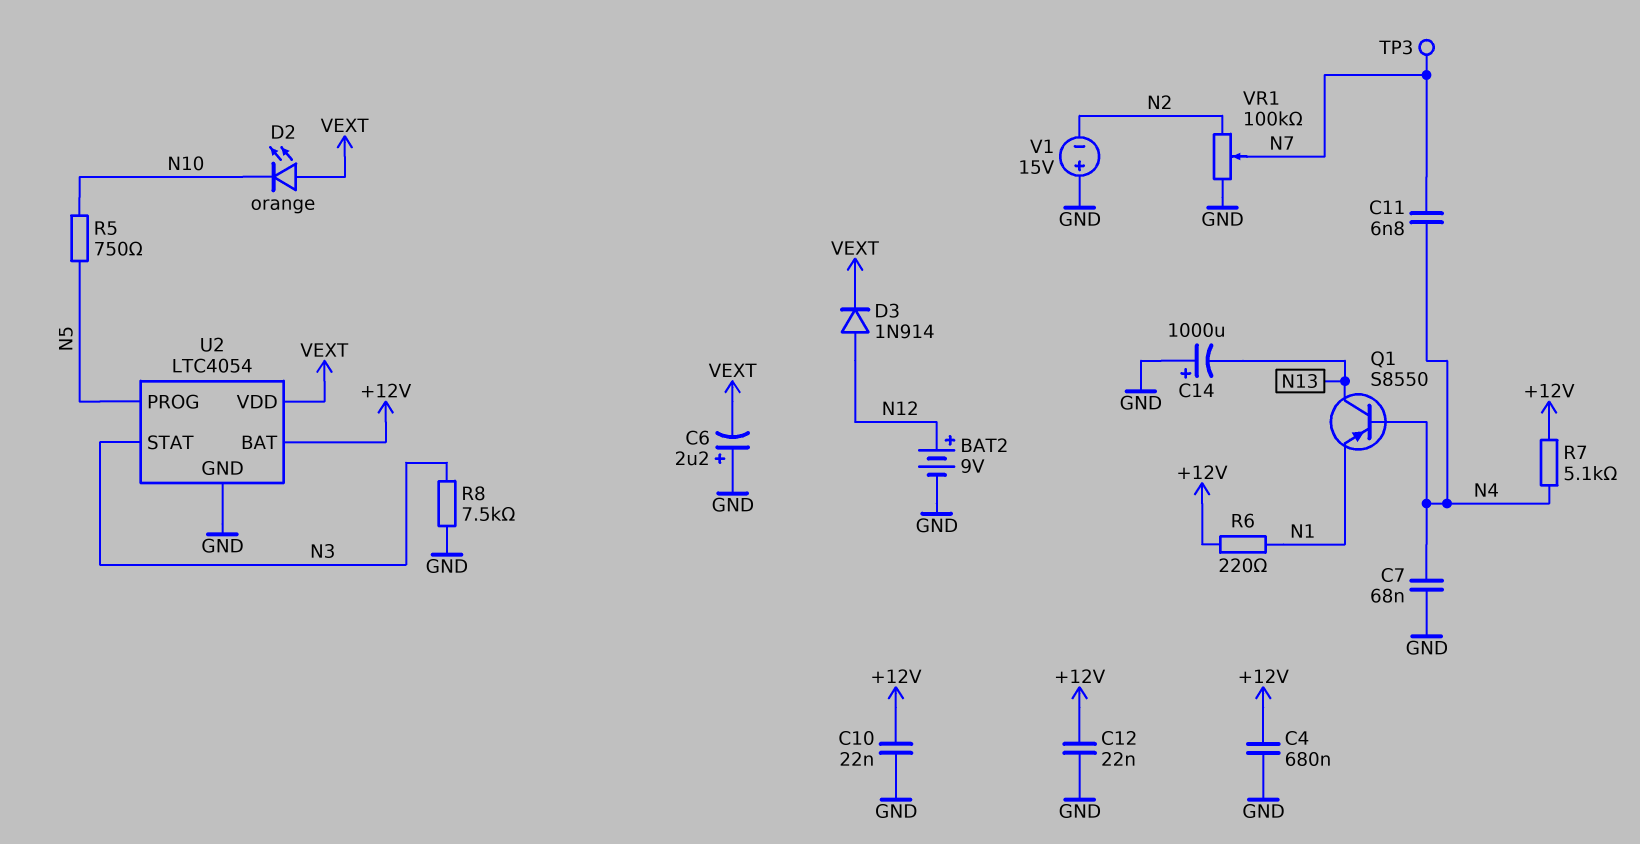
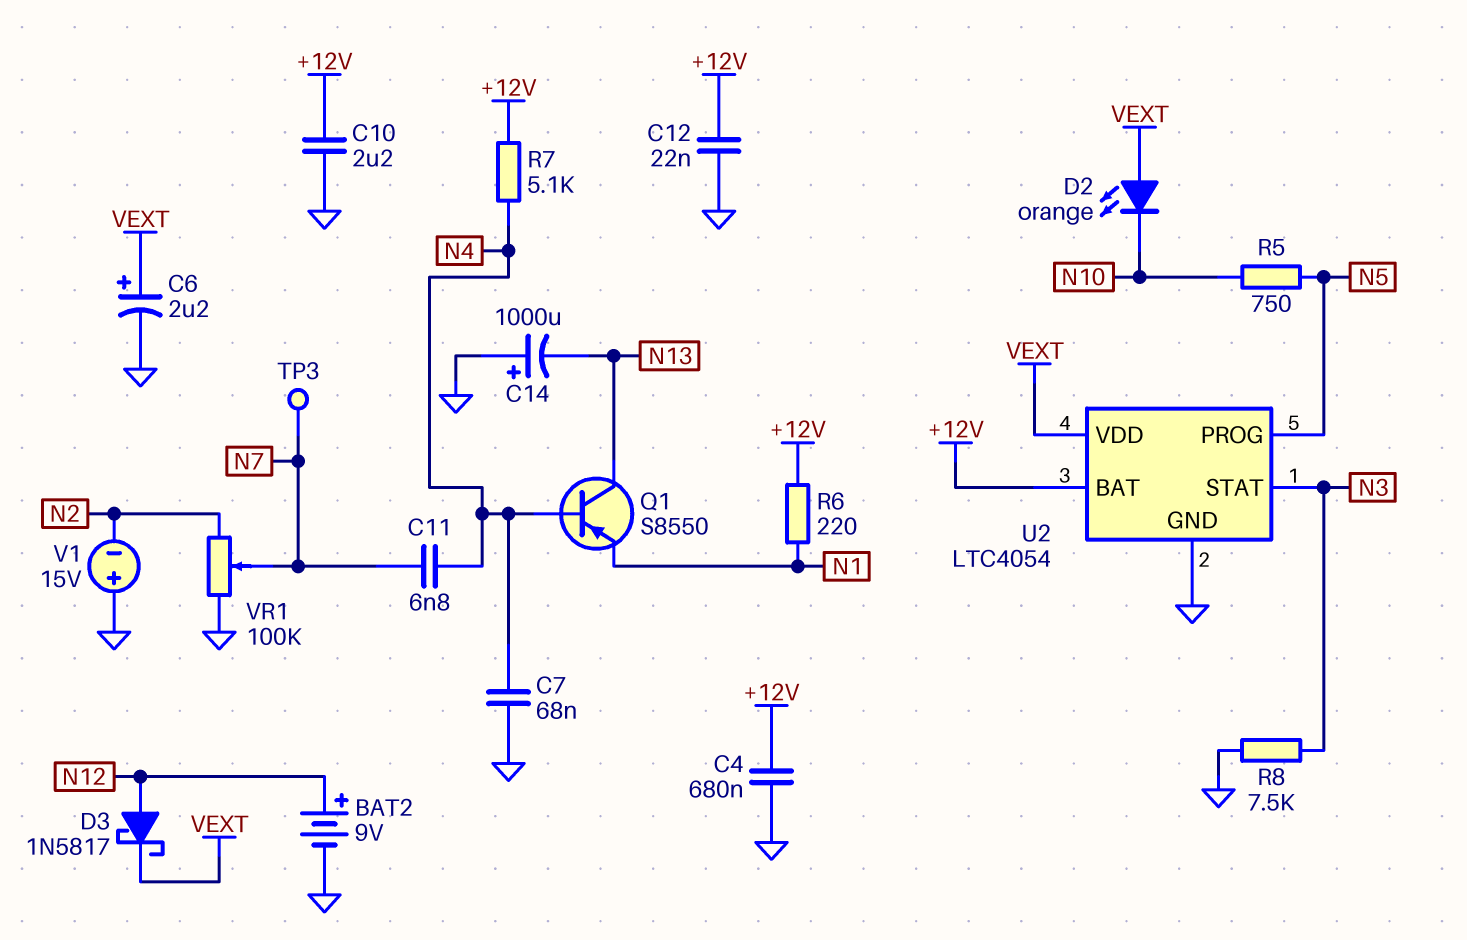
C6: 2.2uF (plus GND, minus VEXT) -> 2.2uF (plus VEXT, minus GND)
C10: 22nF (+12V, GND) -> 2.2uF (+12V, GND)
D3: diode 1N914 (A N12, K VEXT) -> schottky 1N5817 (A N12, K VEXT)

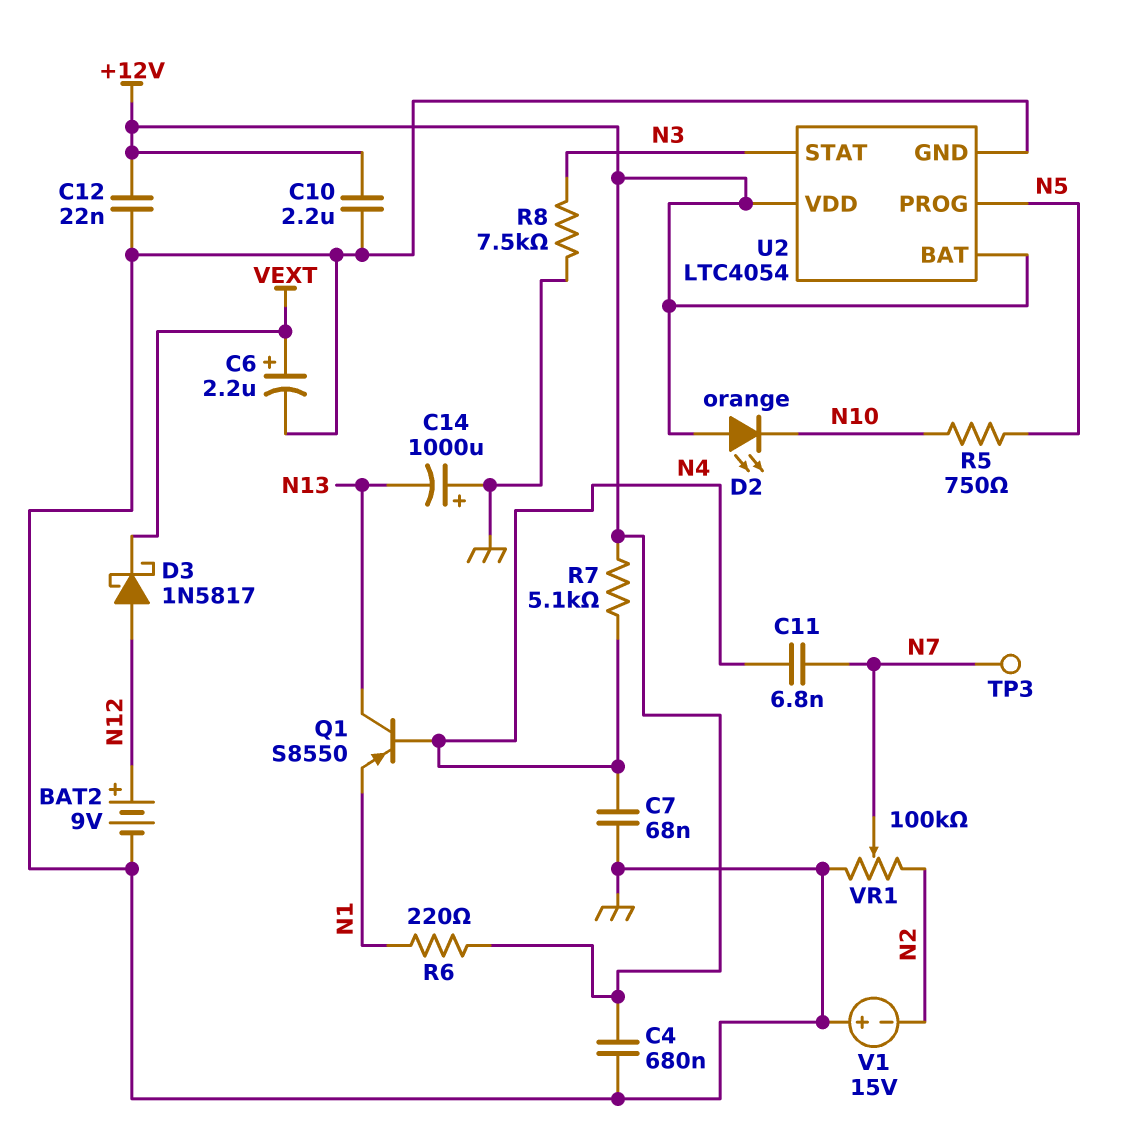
D2: LED orange (A VEXT, K N10) -> LED orange (A +12V, K N10)
U2 pin VDD: VEXT -> +12V

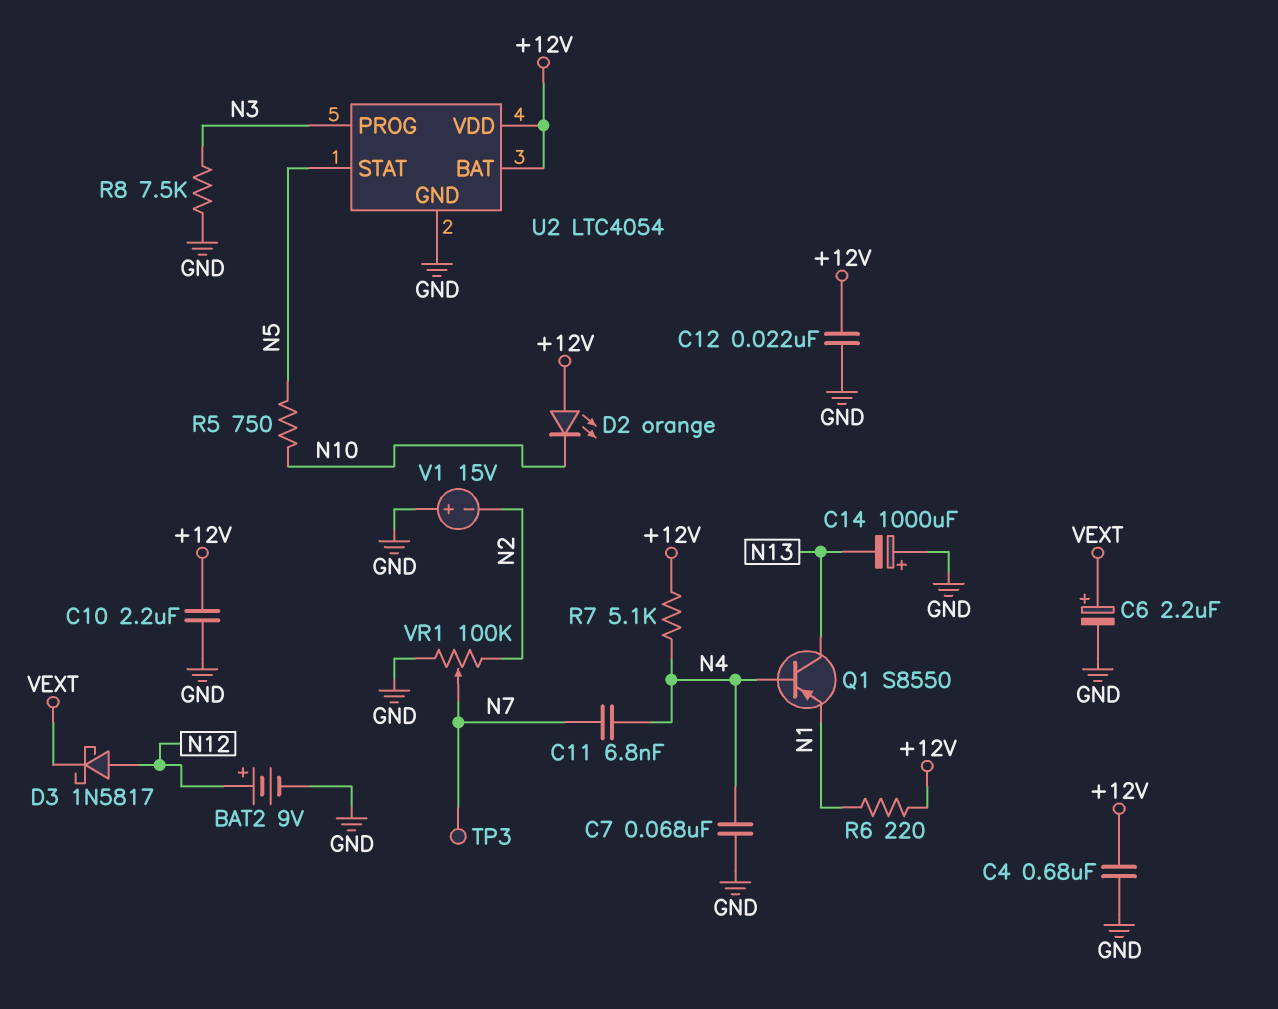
U2 pin PROG: N5 -> N3
U2 pin STAT: N3 -> N5

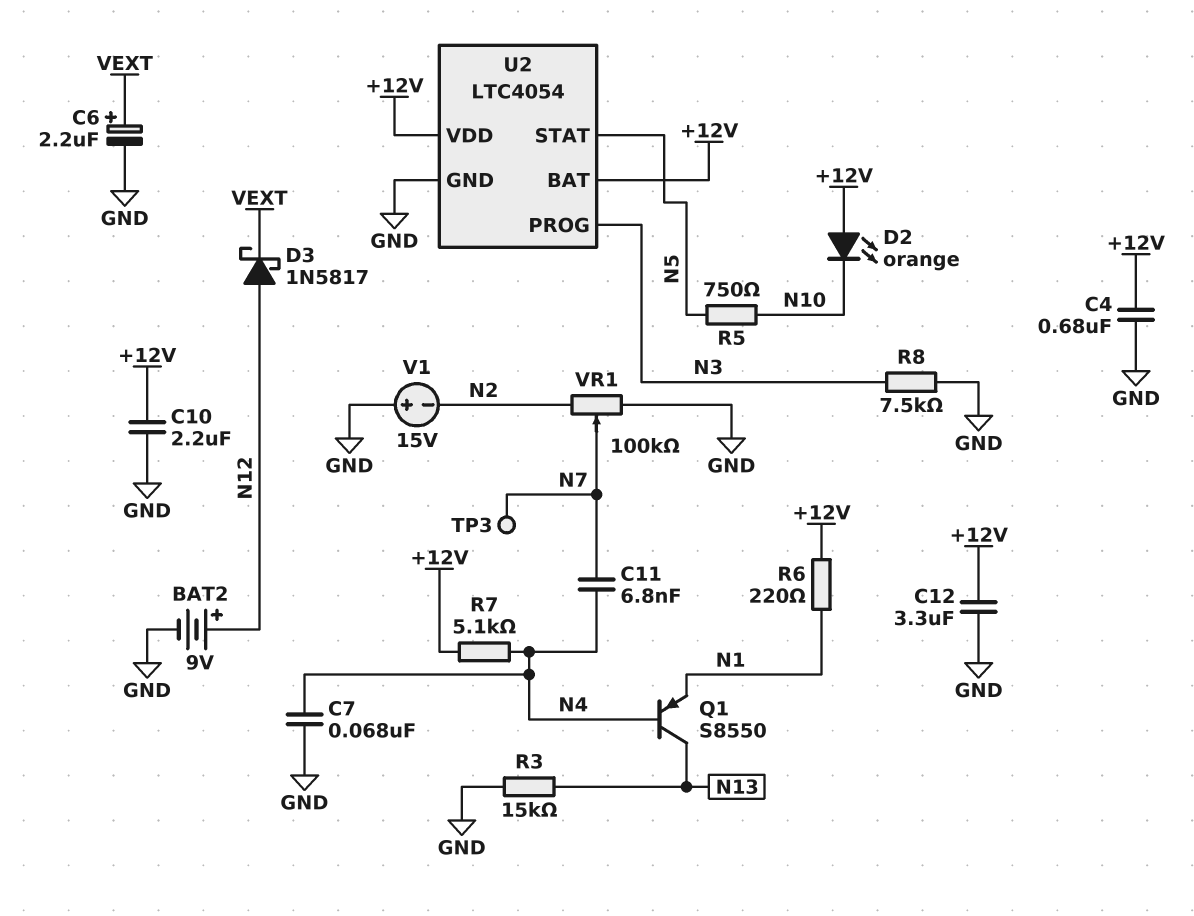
C12: 22nF (+12V, GND) -> 3.3uF (+12V, GND)
C14: 1000uF (plus GND, minus N13) -> none
R3: none -> 15k (GND, N13)

